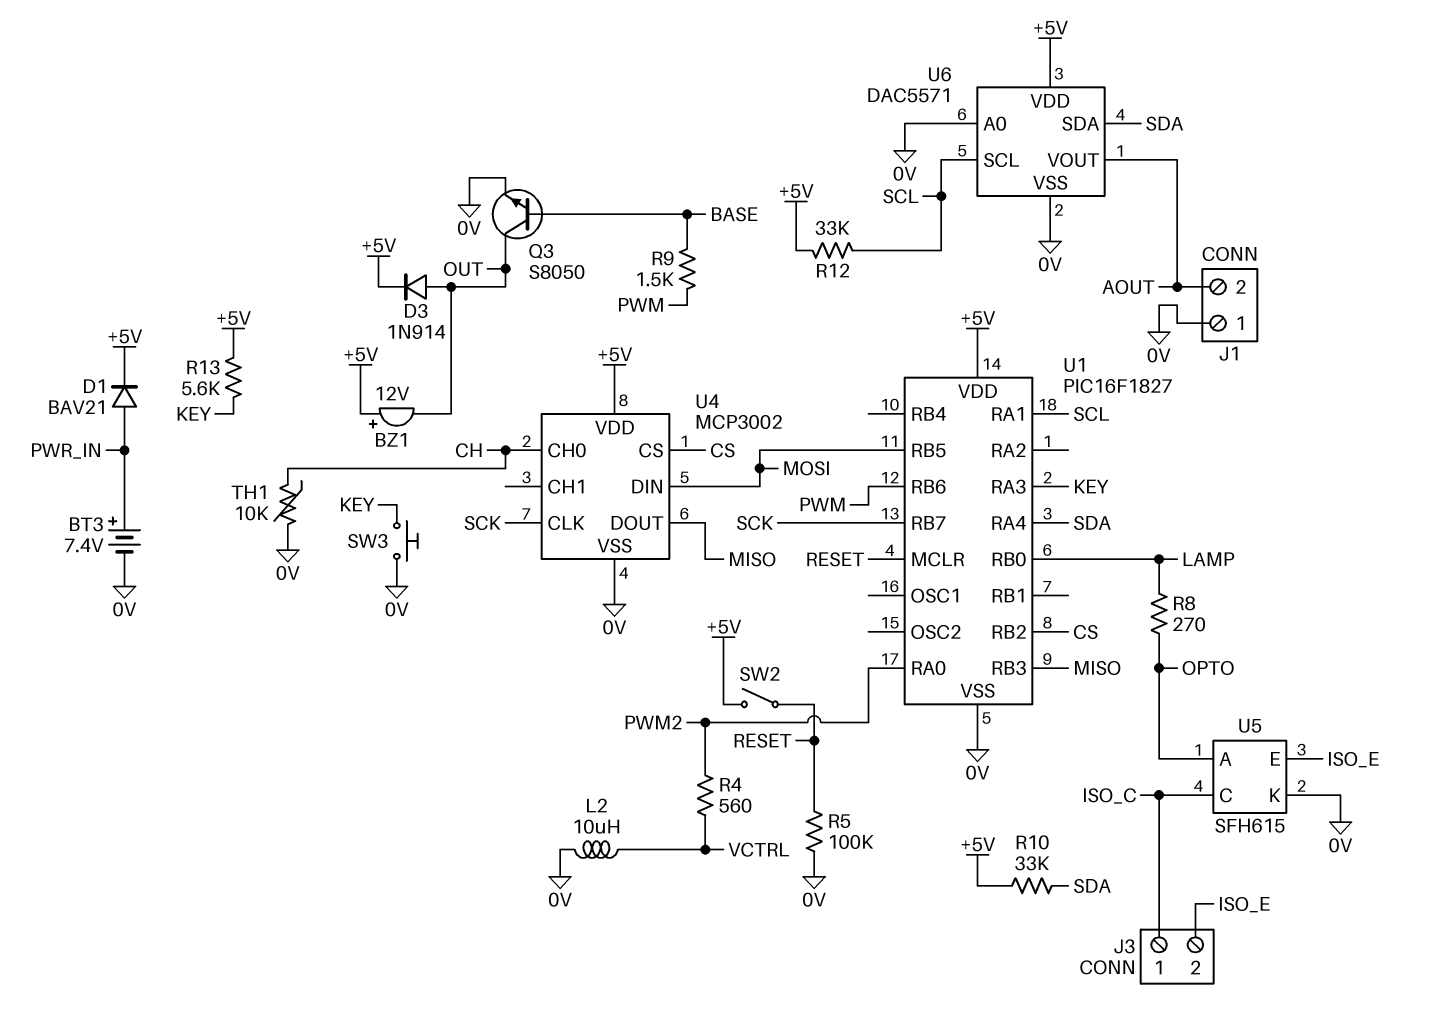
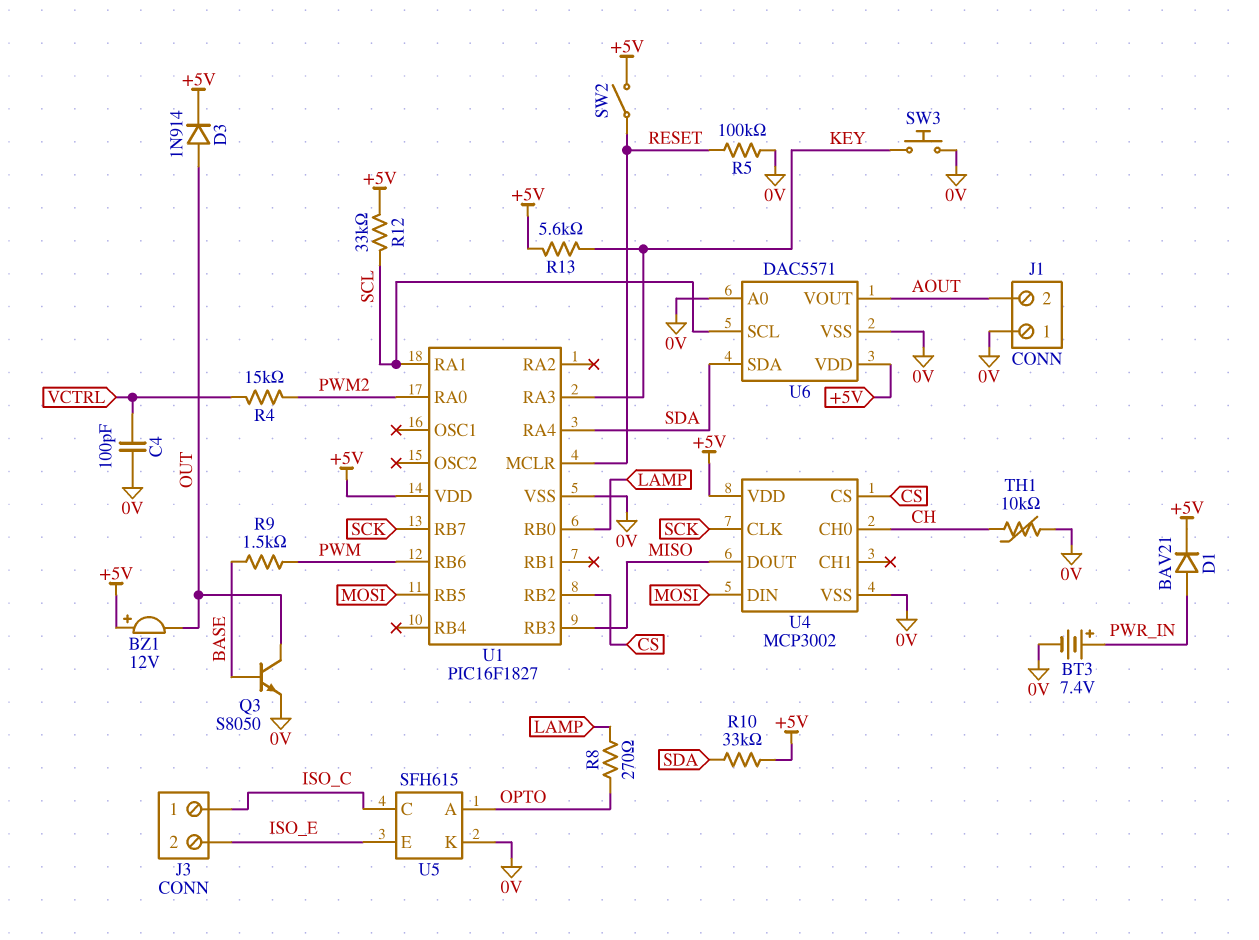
C4: none -> 100pF (0V, VCTRL)
L2: 10uH (0V, VCTRL) -> none
R4: 560 (PWM2, VCTRL) -> 15k (PWM2, VCTRL)

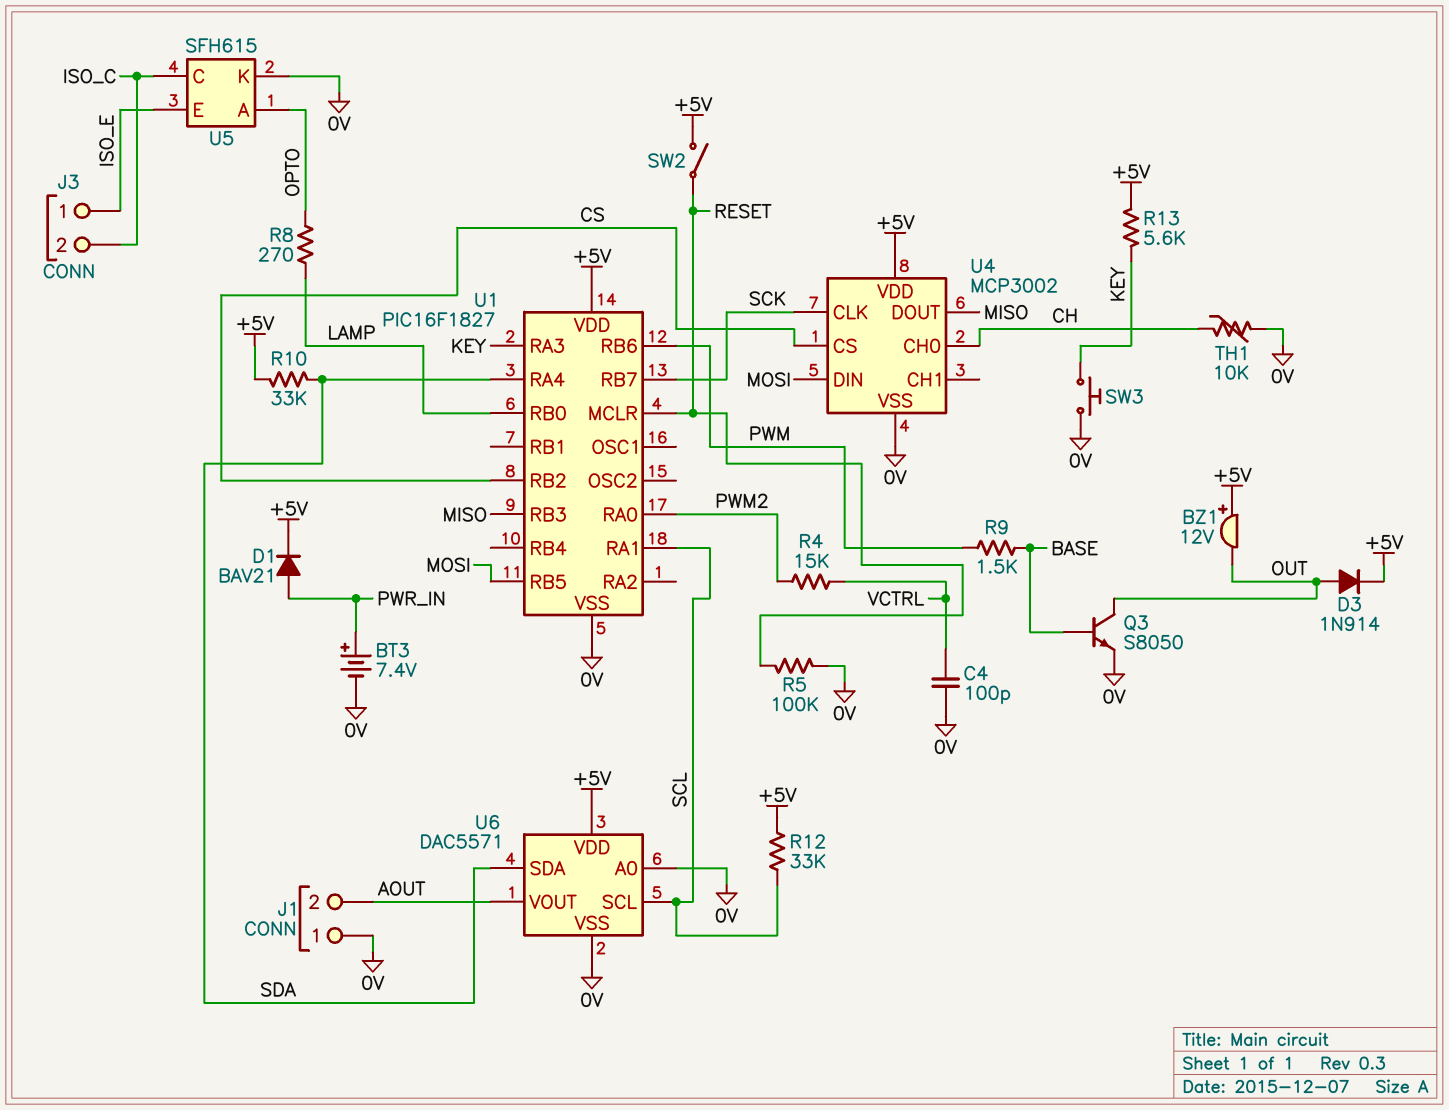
J3 pin 1: ISO_C -> ISO_E
J3 pin 2: ISO_E -> ISO_C

